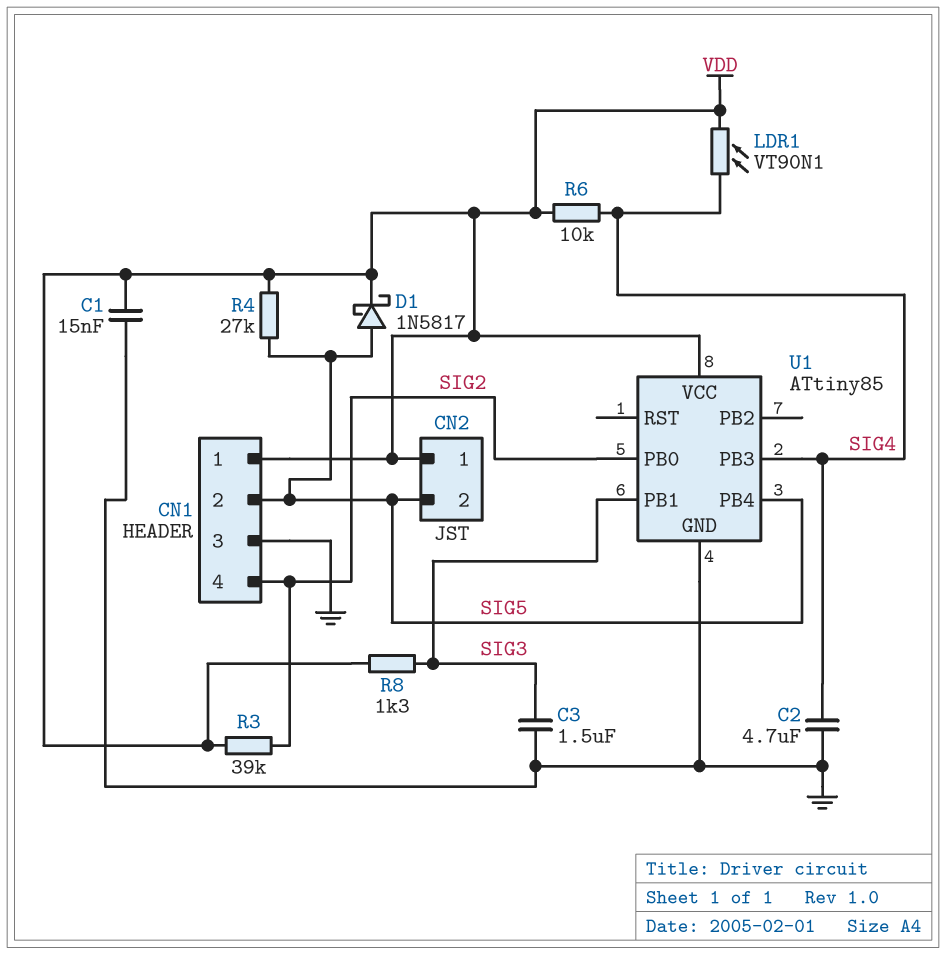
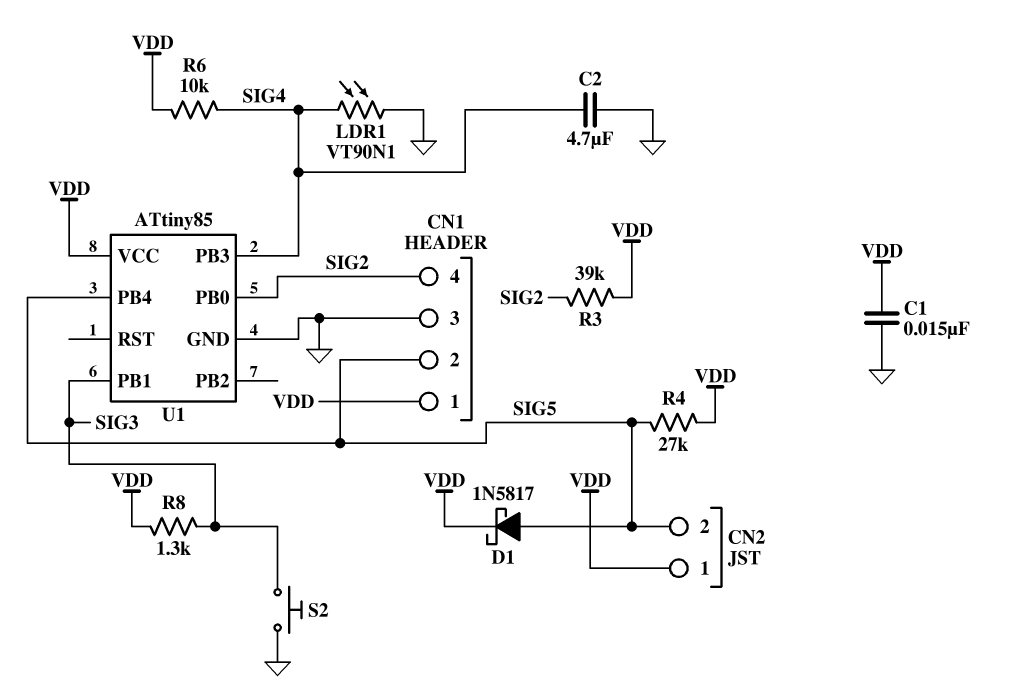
C3: 1.5uF (GND, SIG3) -> none
LDR1: VT90N1 (SIG4, VDD) -> VT90N1 (GND, SIG4)
S2: none -> button (GND, SIG3)

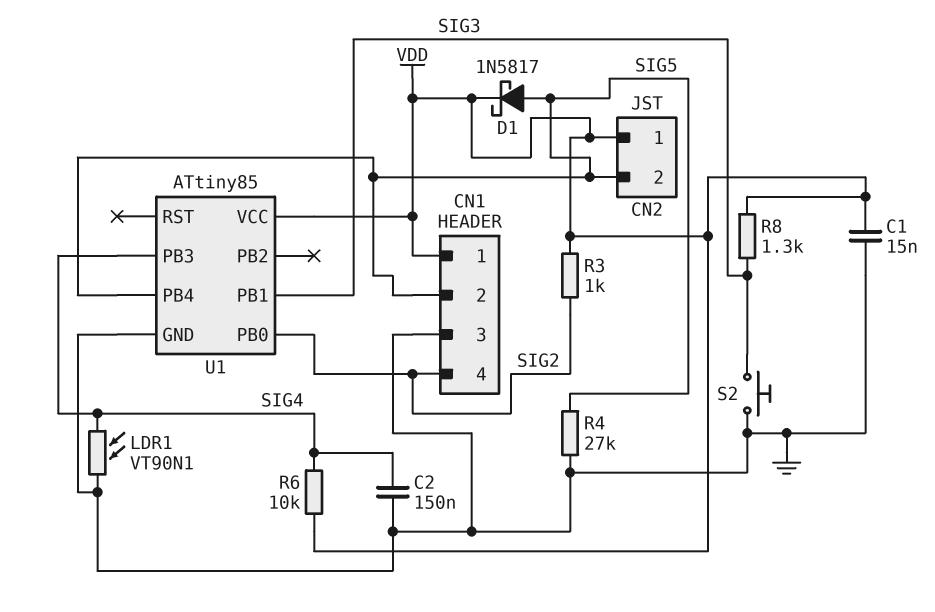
C2: 4.7uF (GND, SIG4) -> 150nF (GND, SIG4)
R3: 39k (SIG2, VDD) -> 1k (SIG2, VDD)
R4: 27k (SIG5, VDD) -> 27k (GND, SIG5)

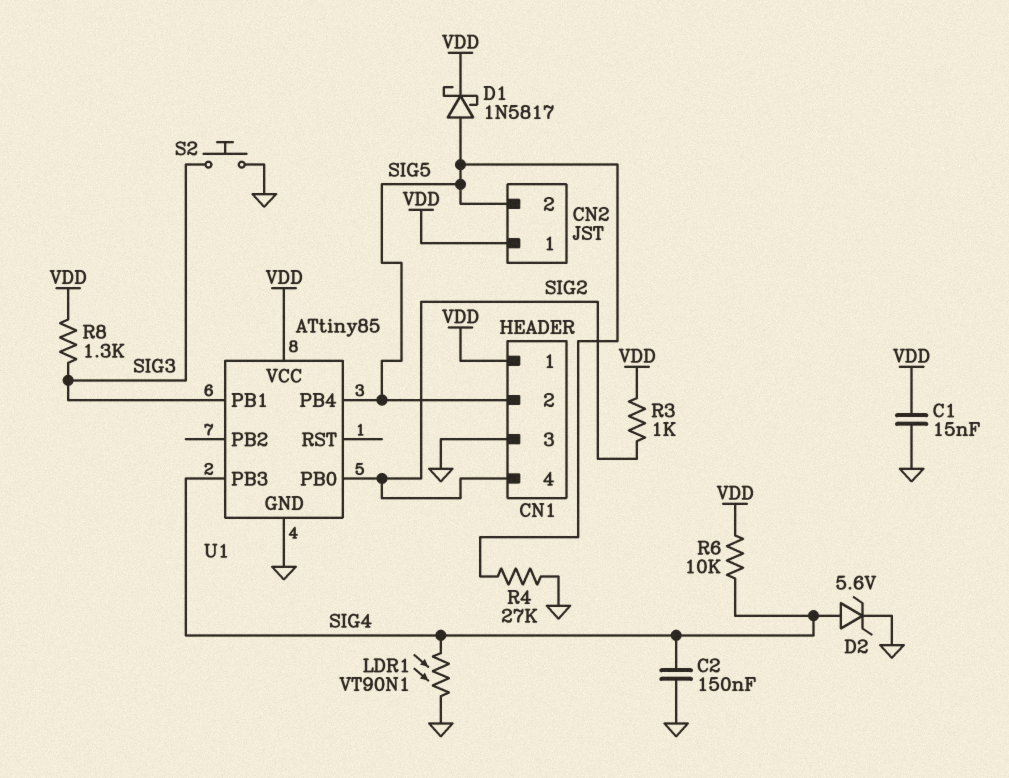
D2: none -> zener 5.6V (A SIG4, K GND)

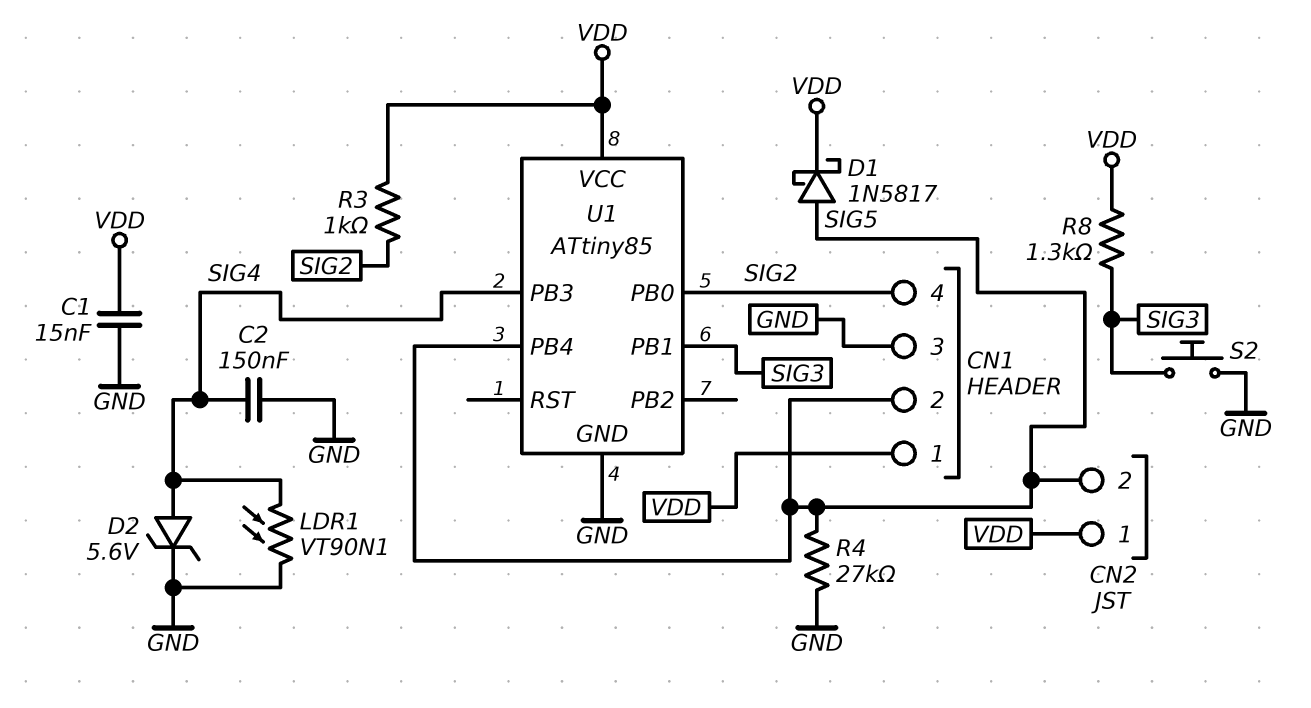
R6: 10k (SIG4, VDD) -> none

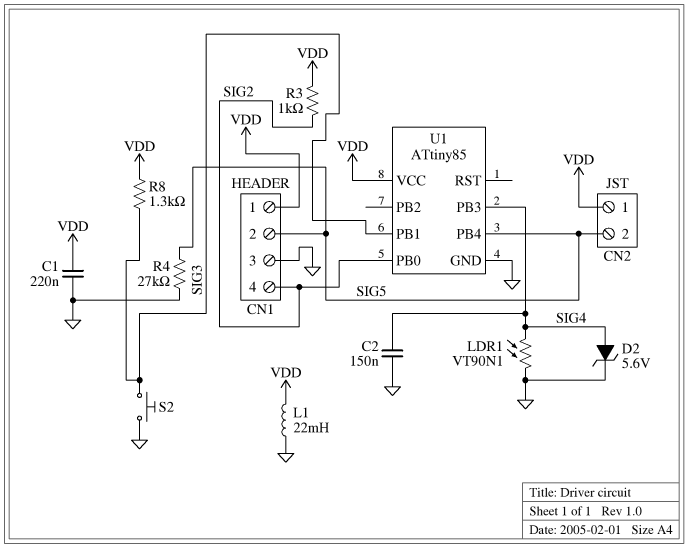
C1: 15nF (GND, VDD) -> 220nF (GND, VDD)
D1: schottky 1N5817 (A SIG5, K VDD) -> none
L1: none -> 22mH (GND, VDD)

